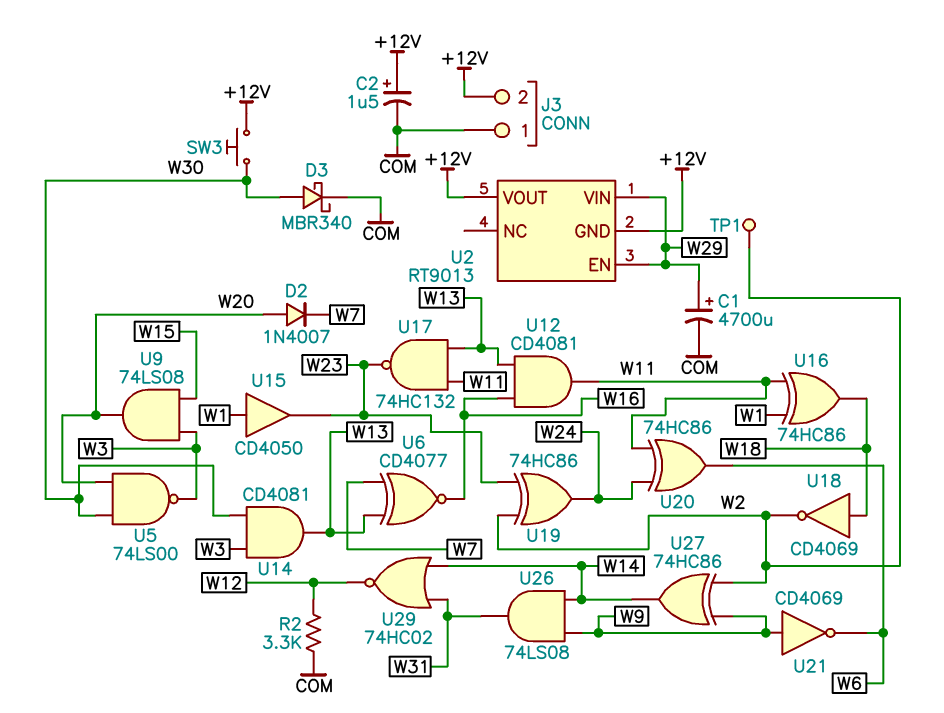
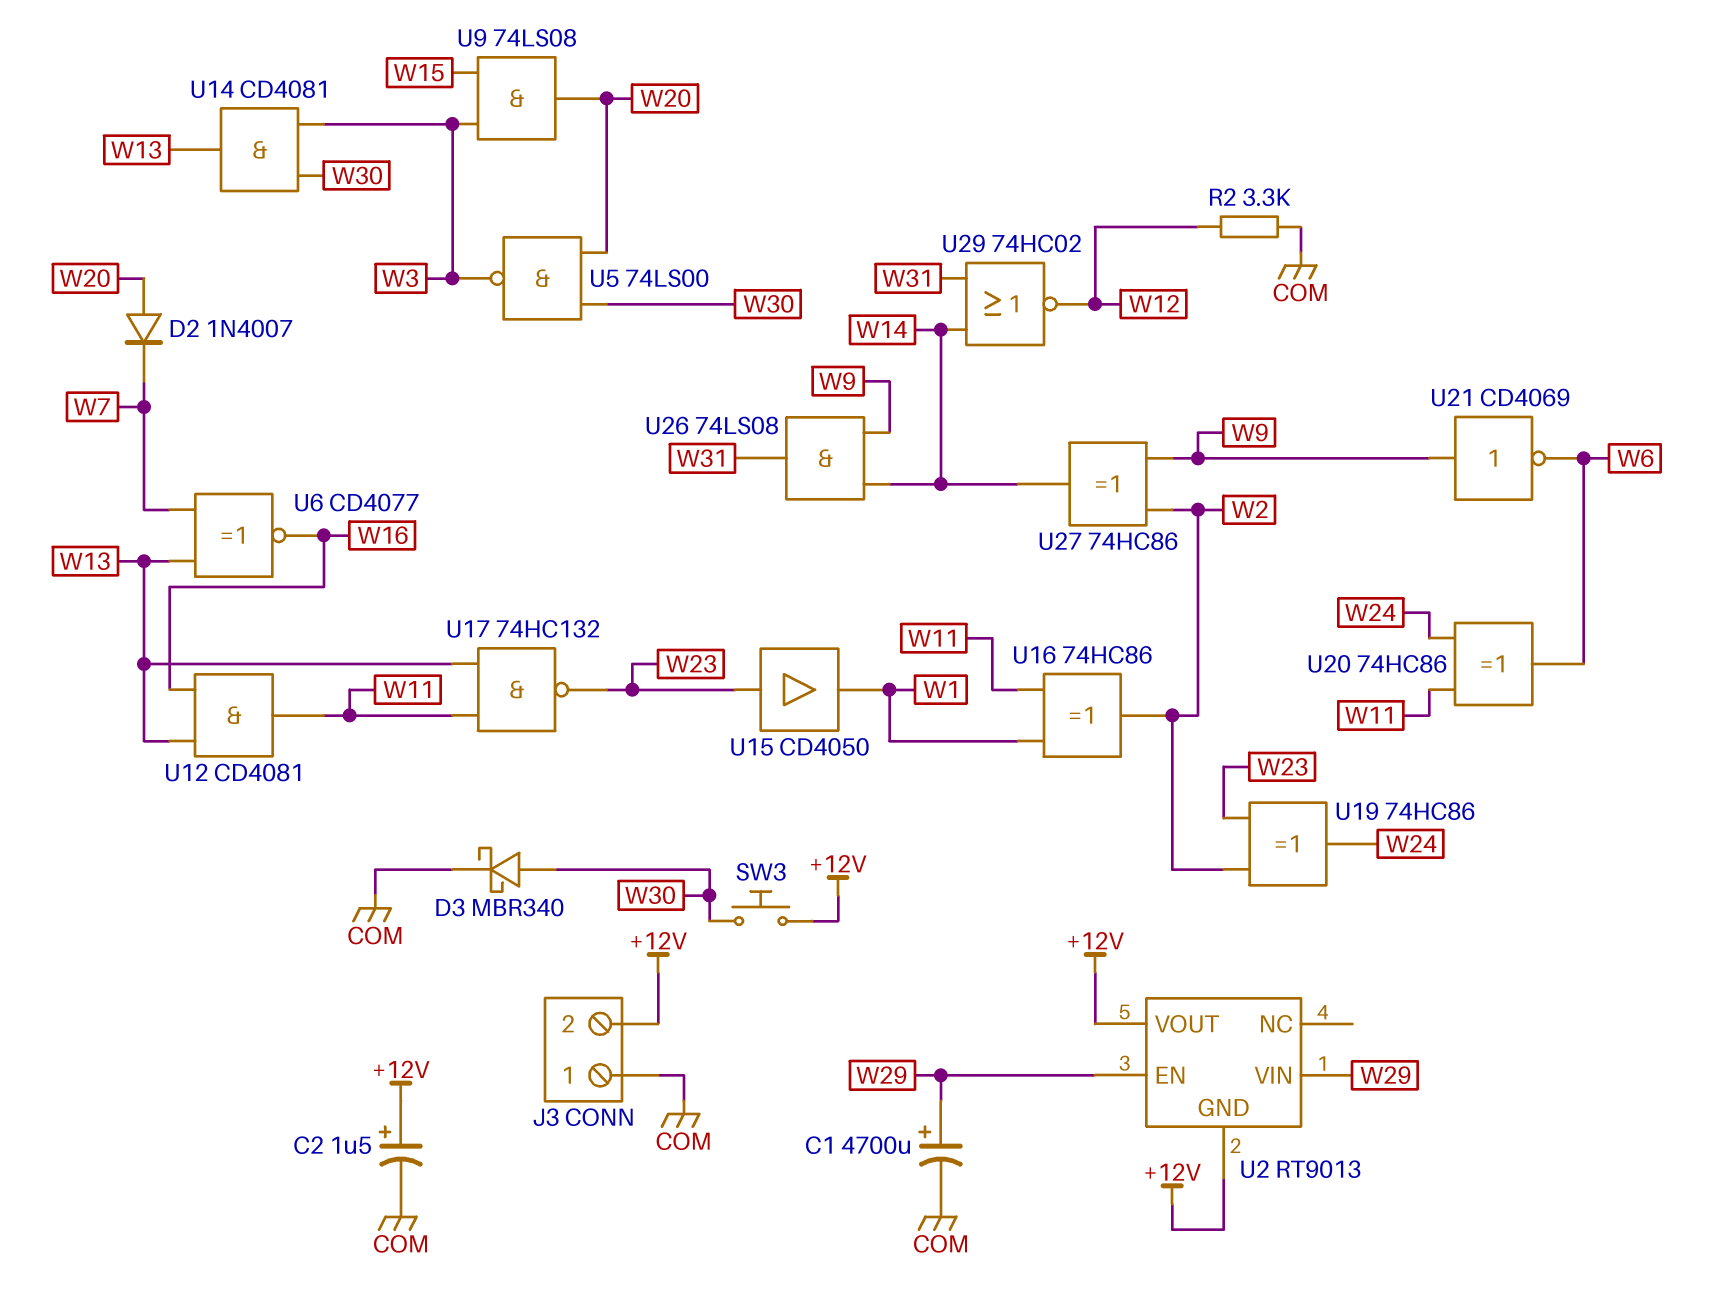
TP1: test point (W2) -> none
U15: buffer CD4050 (in W1, out W23) -> buffer CD4050 (in W23, out W1)
U16: XOR 74HC86 (in W1, in W11, out W18) -> XOR 74HC86 (in W1, in W11, out W2)
U18: NOT CD4069 (in W18, out W2) -> none

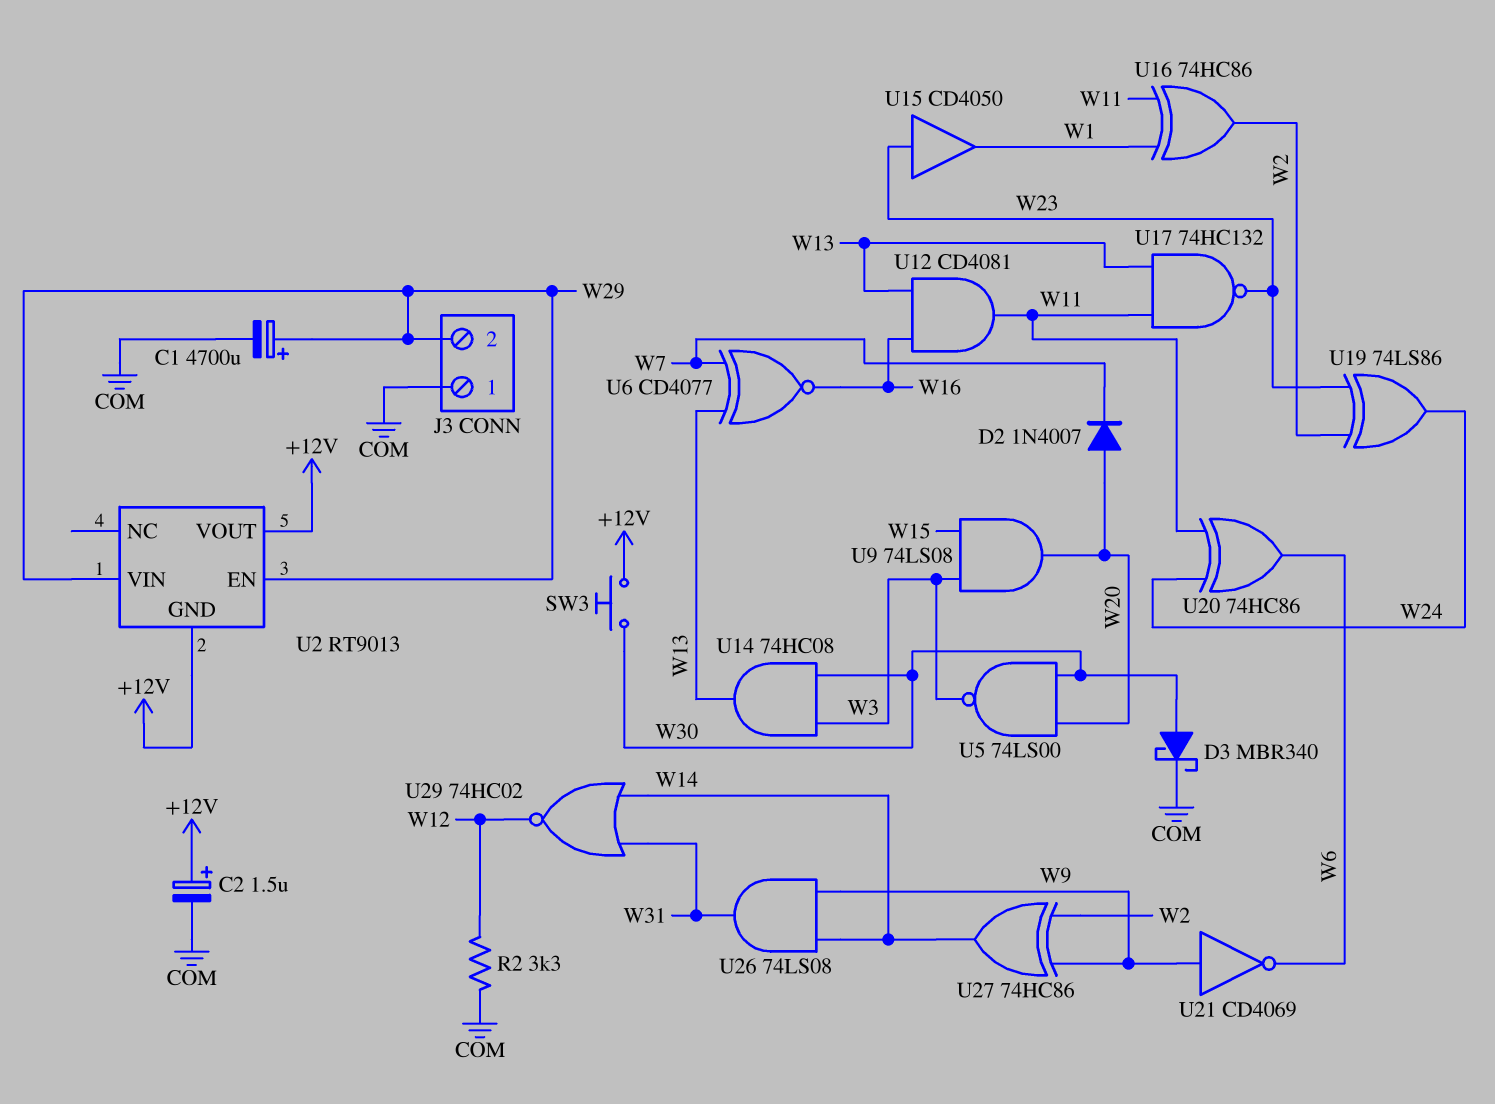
J3 pin 2: +12V -> W29
U14: AND CD4081 (in W3, in W30, out W13) -> AND 74HC08 (in W3, in W30, out W13)
U19: XOR 74HC86 (in W2, in W23, out W24) -> XOR 74LS86 (in W2, in W23, out W24)

